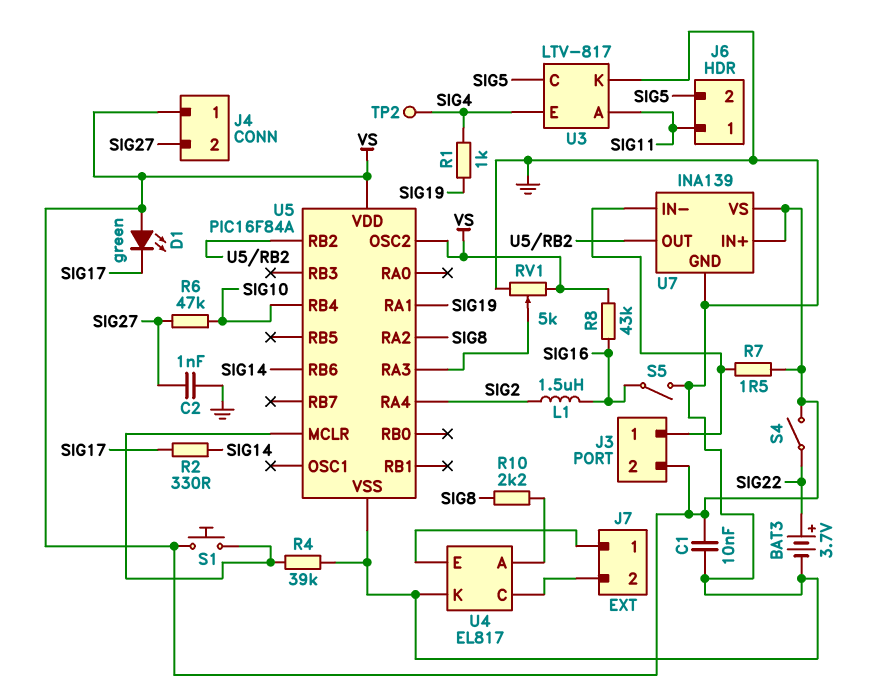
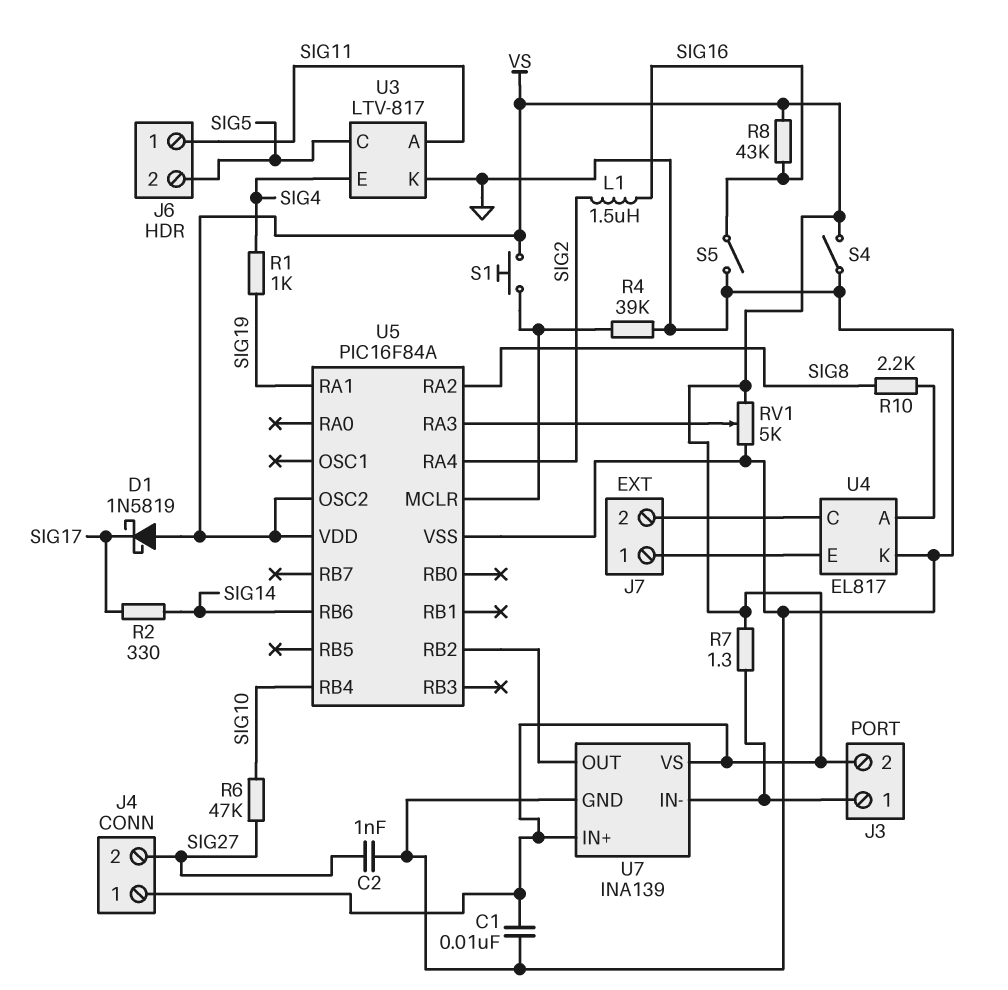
BAT3: 3.7V (plus SIG22, minus GND) -> none
D1: LED green (A VS, K SIG17) -> schottky 1N5819 (A VS, K SIG17)
R7: 1.5 (J3/1, VS) -> 1.3 (J3/1, VS)
S4: switch (SIG22, VS) -> switch (GND, VS)
TP2: test point (SIG4) -> none

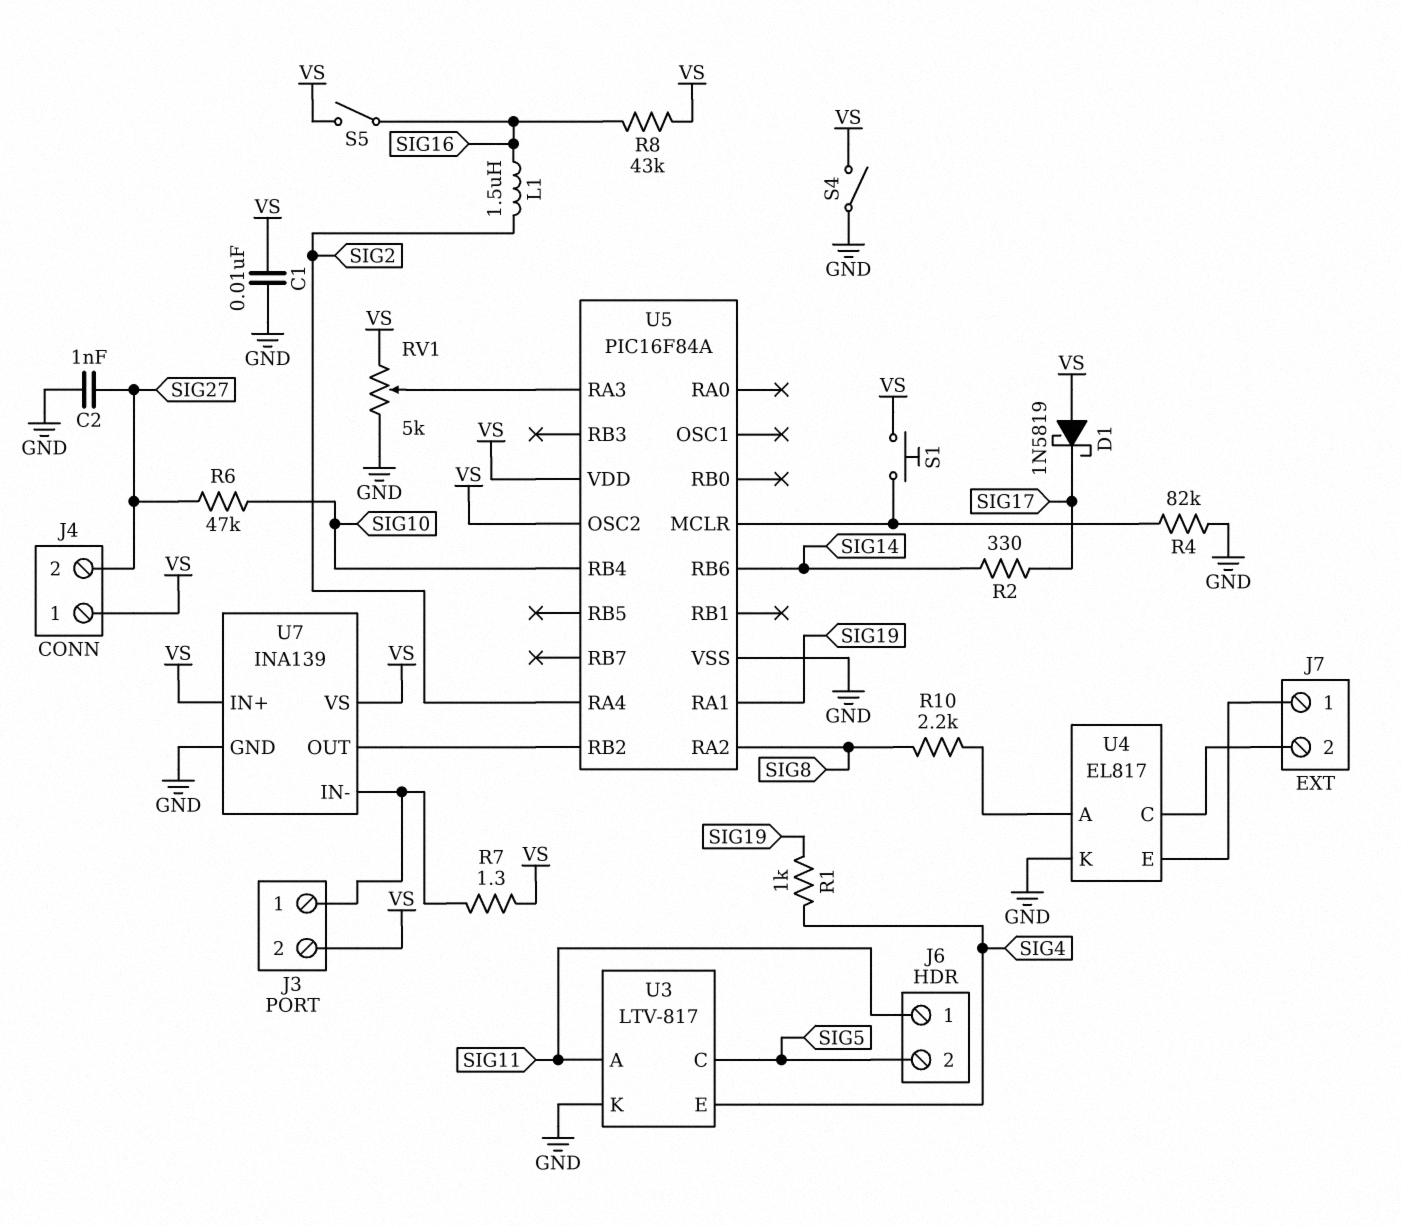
R4: 39k (GND, U5/MCLR) -> 82k (GND, U5/MCLR)
S5: switch (GND, SIG16) -> switch (SIG16, VS)

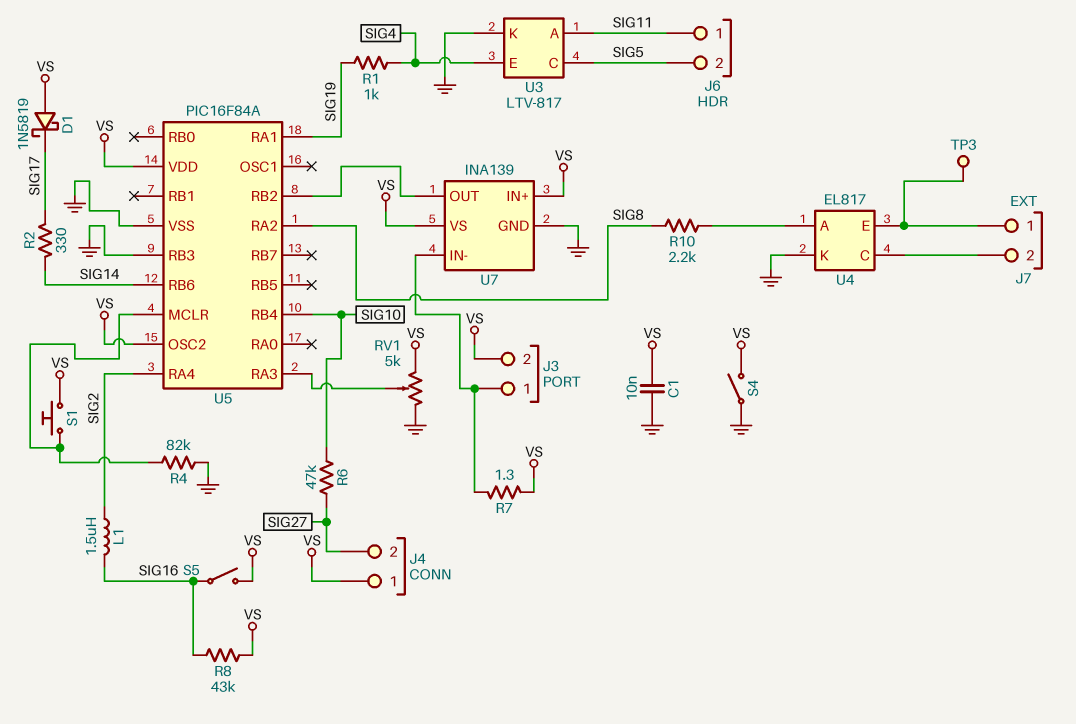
C2: 1nF (GND, SIG27) -> none
TP3: none -> test point (J7/1)
U5 pin RB3: none -> GND

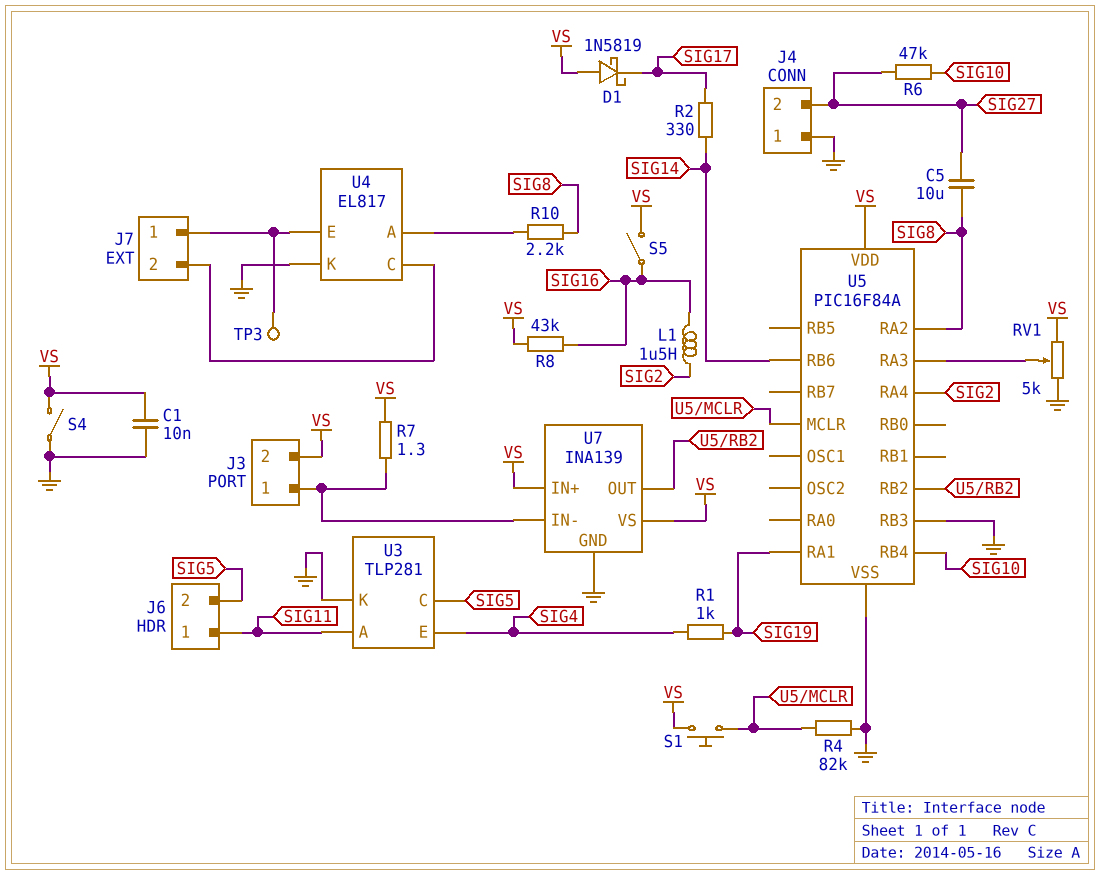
C5: none -> 10uF (SIG8, SIG27)
J4 pin 1: VS -> GND
U3: LTV-817 -> TLP281
U5 pin OSC2: VS -> none

